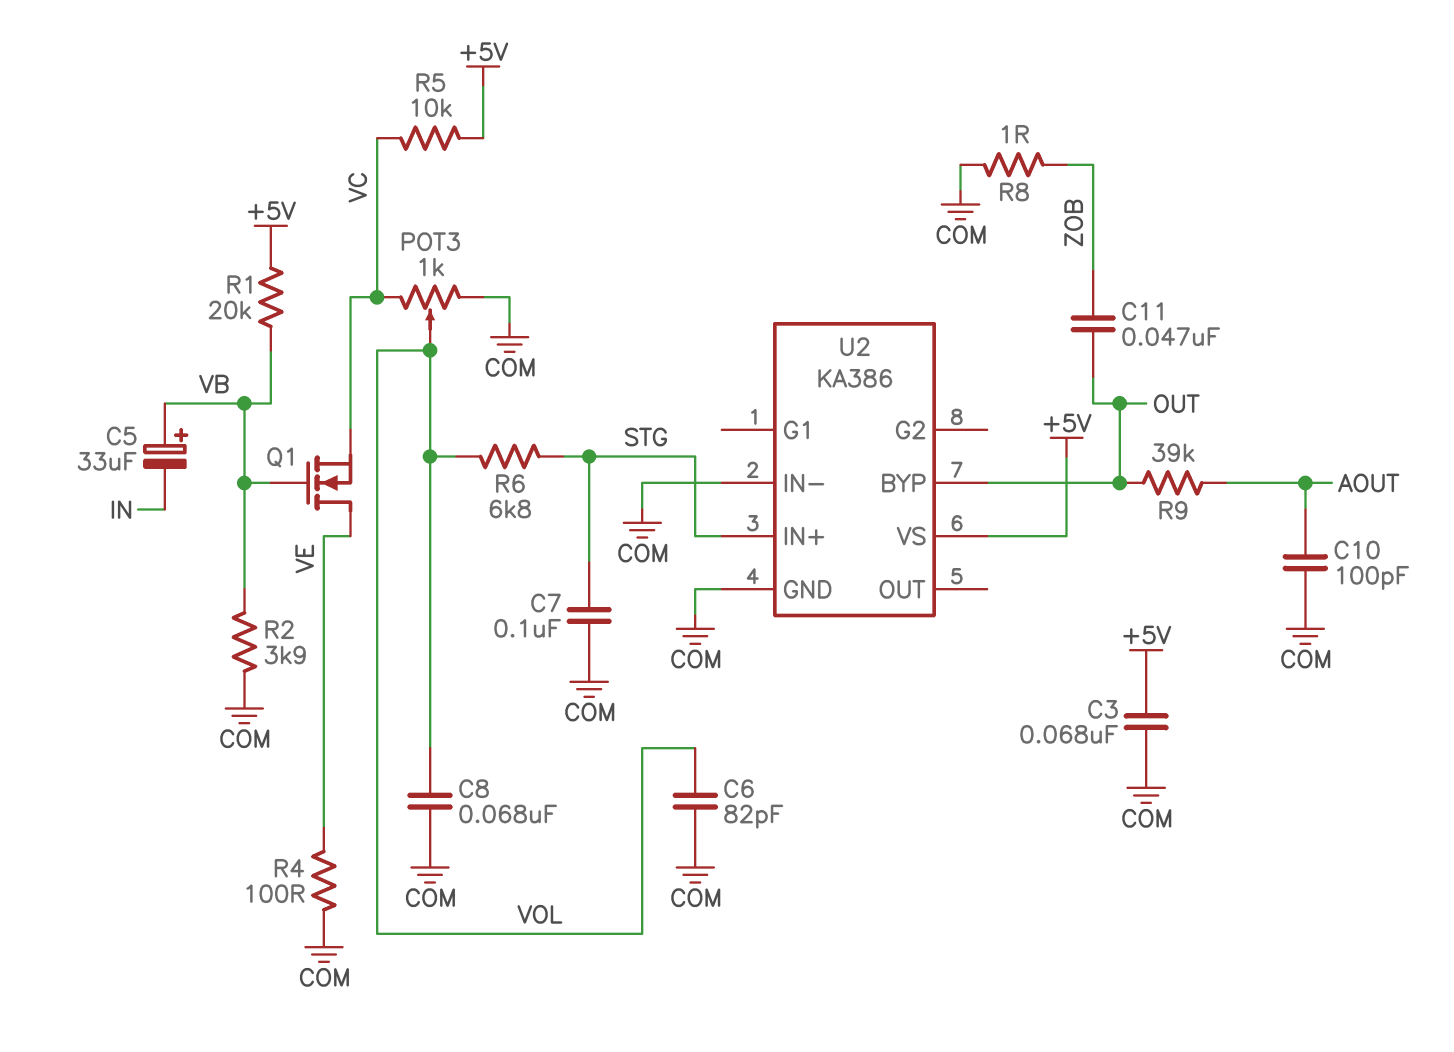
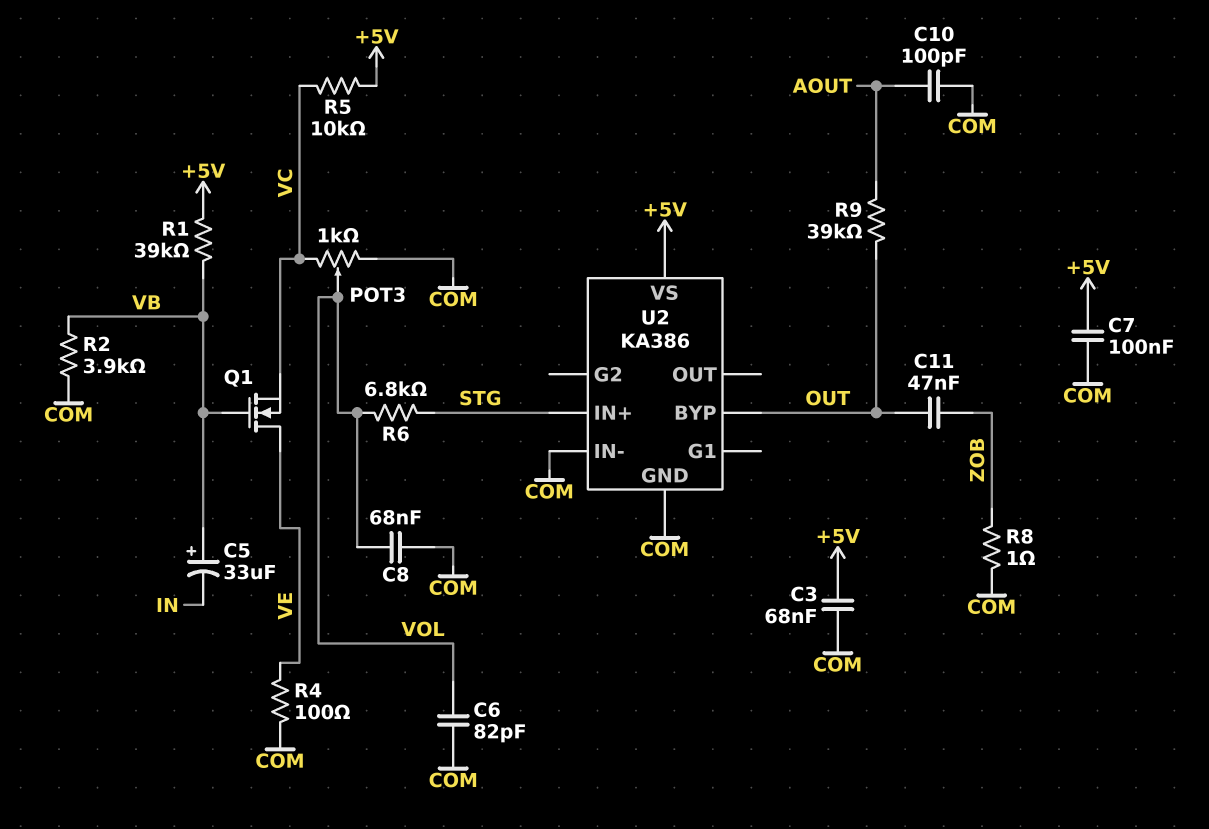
C7: 100nF (COM, STG) -> 100nF (+5V, COM)
R1: 20k (+5V, VB) -> 39k (+5V, VB)

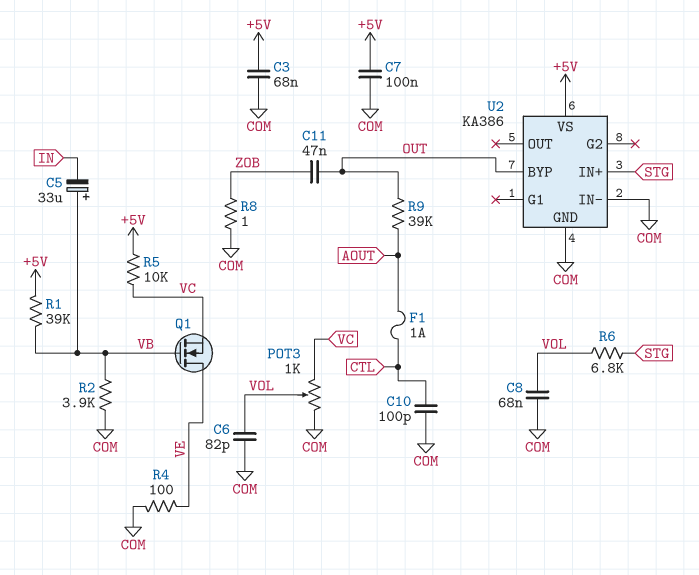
C10: 100pF (AOUT, COM) -> 100pF (COM, CTL)
F1: none -> 1A (AOUT, CTL)

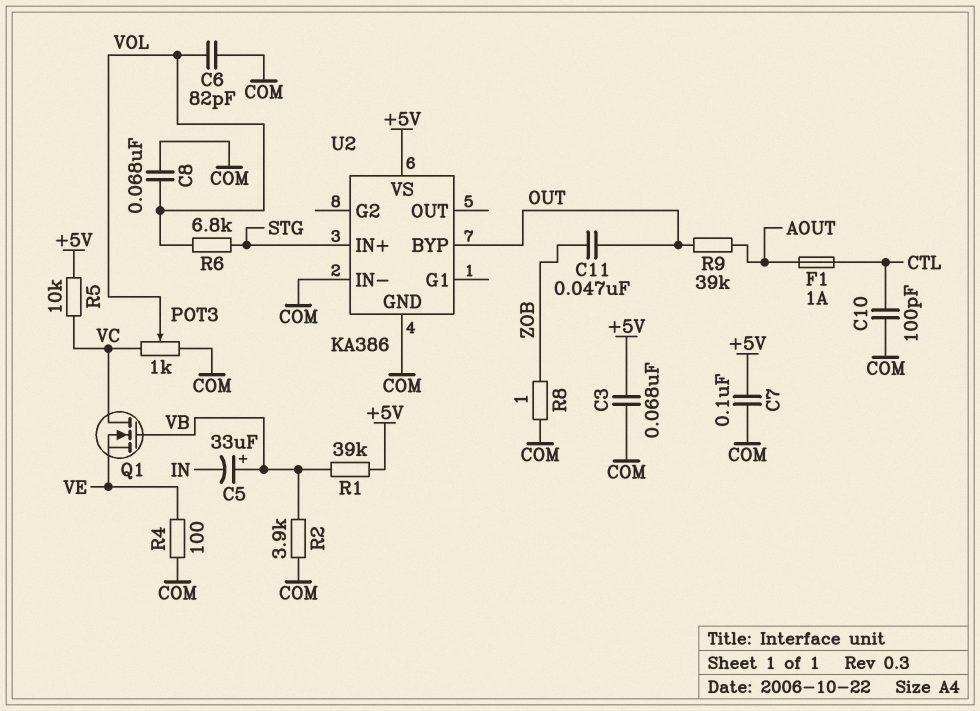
Q1: NMOS (G VB, D VE, S VC) -> NMOS (G VB, D VC, S VE)

